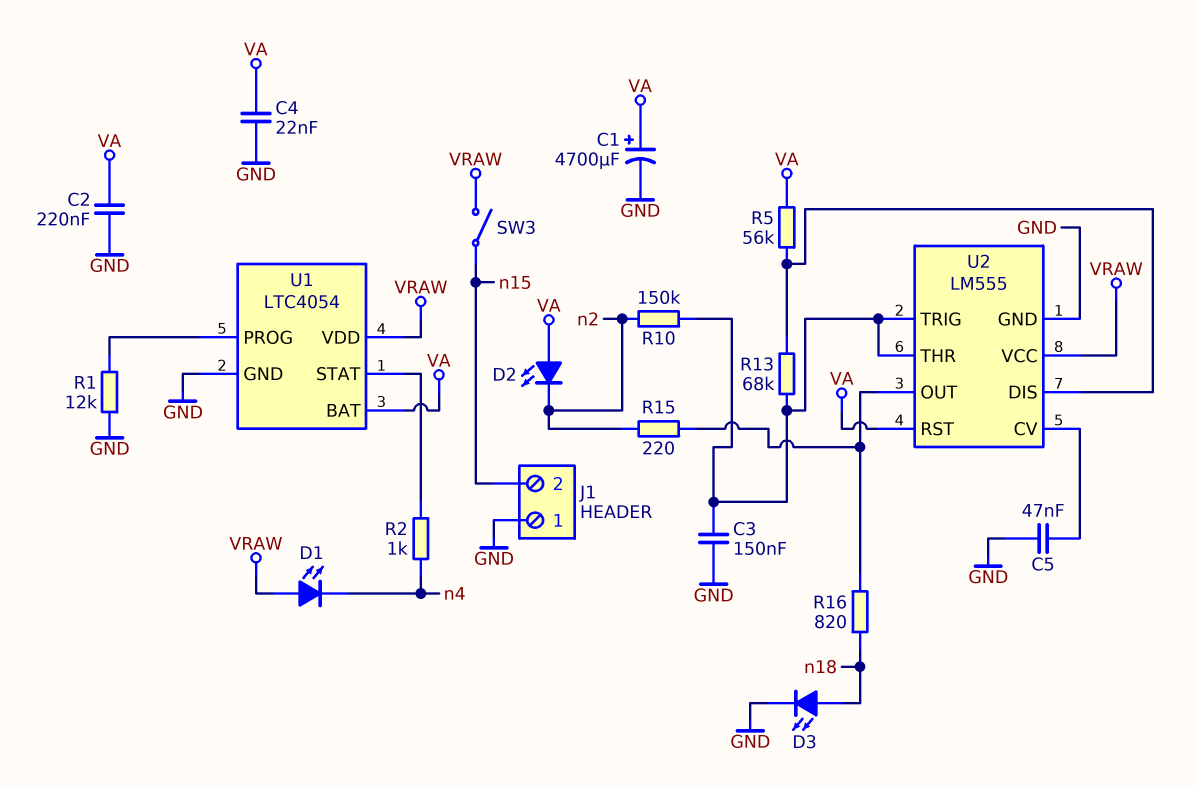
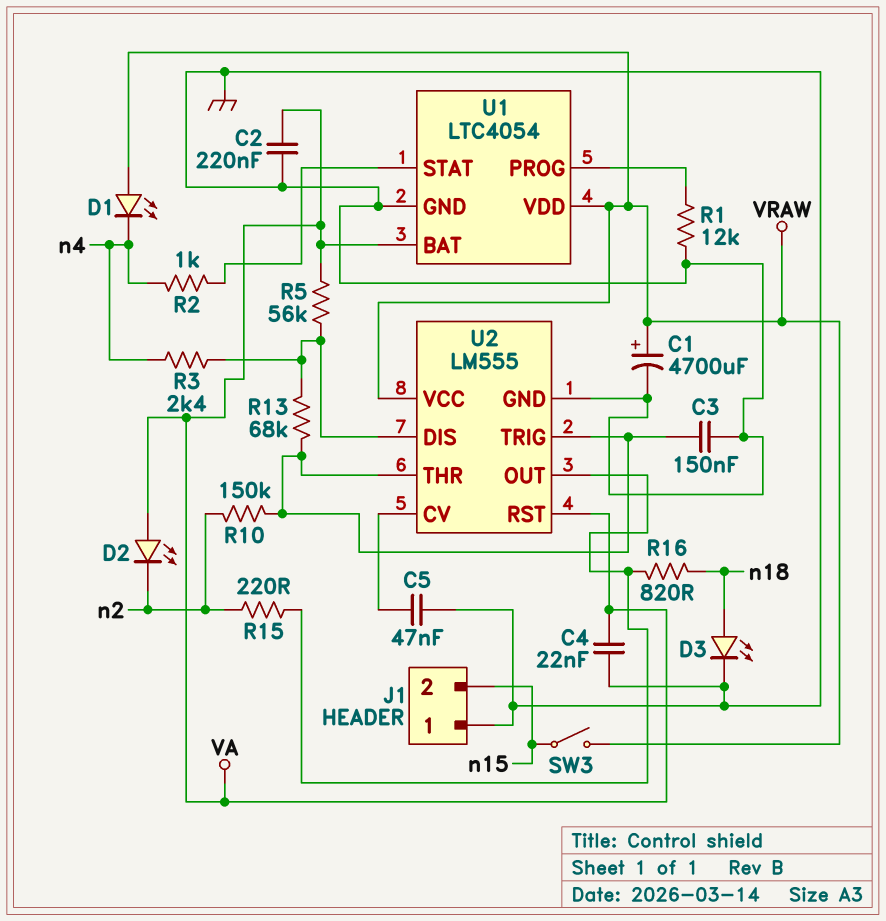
C1: 4700uF (plus VA, minus GND) -> 4700uF (plus VRAW, minus GND)
R3: none -> 2.4k (U2/DIS, n4)

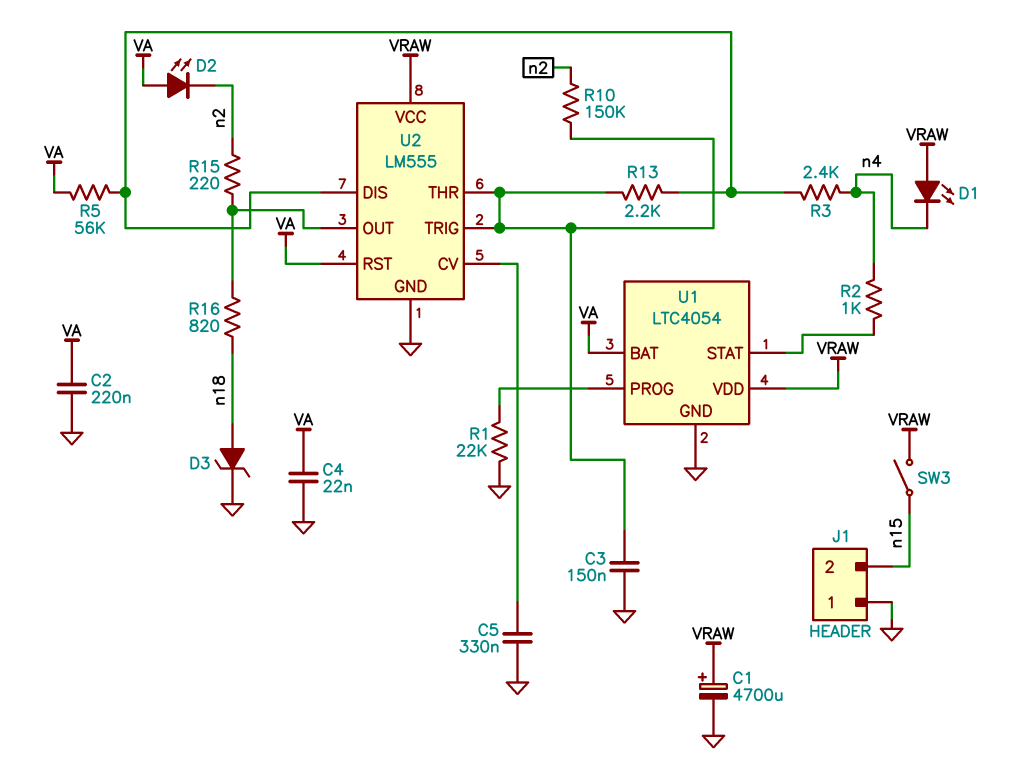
C5: 47nF (GND, U2/CV) -> 330nF (GND, U2/CV)
D3: LED (A n18, K GND) -> zener (A n18, K GND)
R1: 12k (GND, U1/PROG) -> 22k (GND, U1/PROG)
R13: 68k (U2/DIS, U2/THR) -> 2.2k (U2/DIS, U2/THR)

